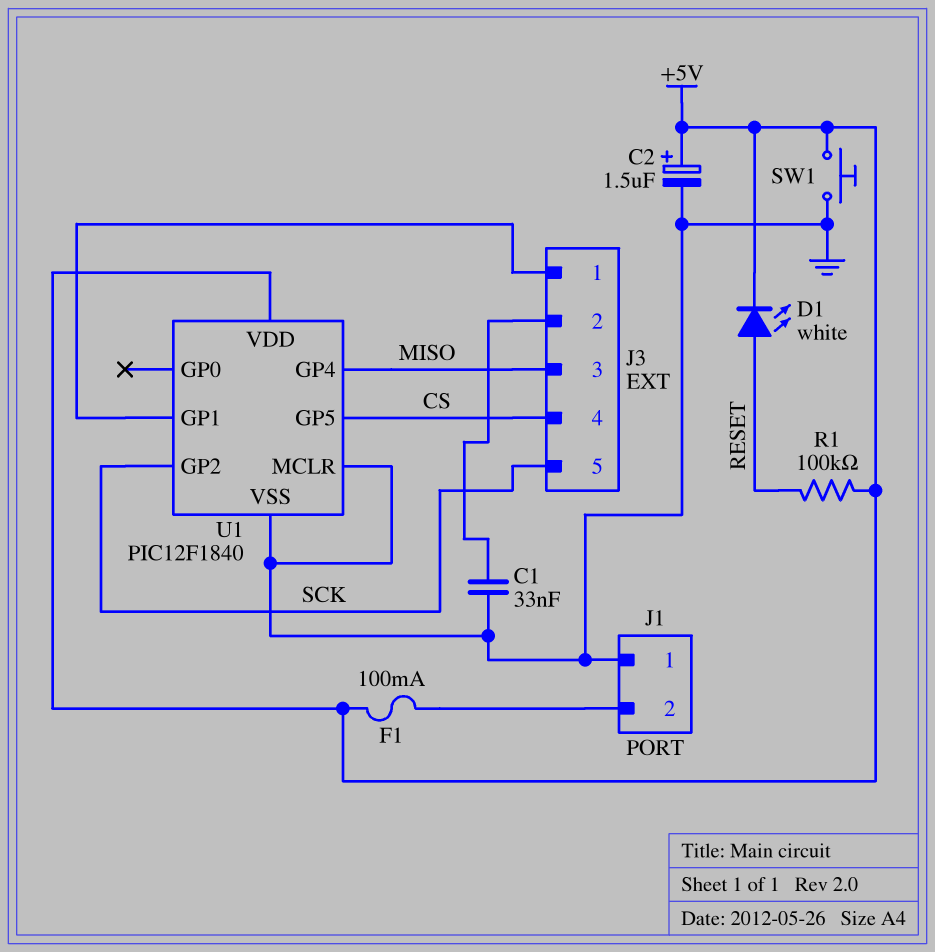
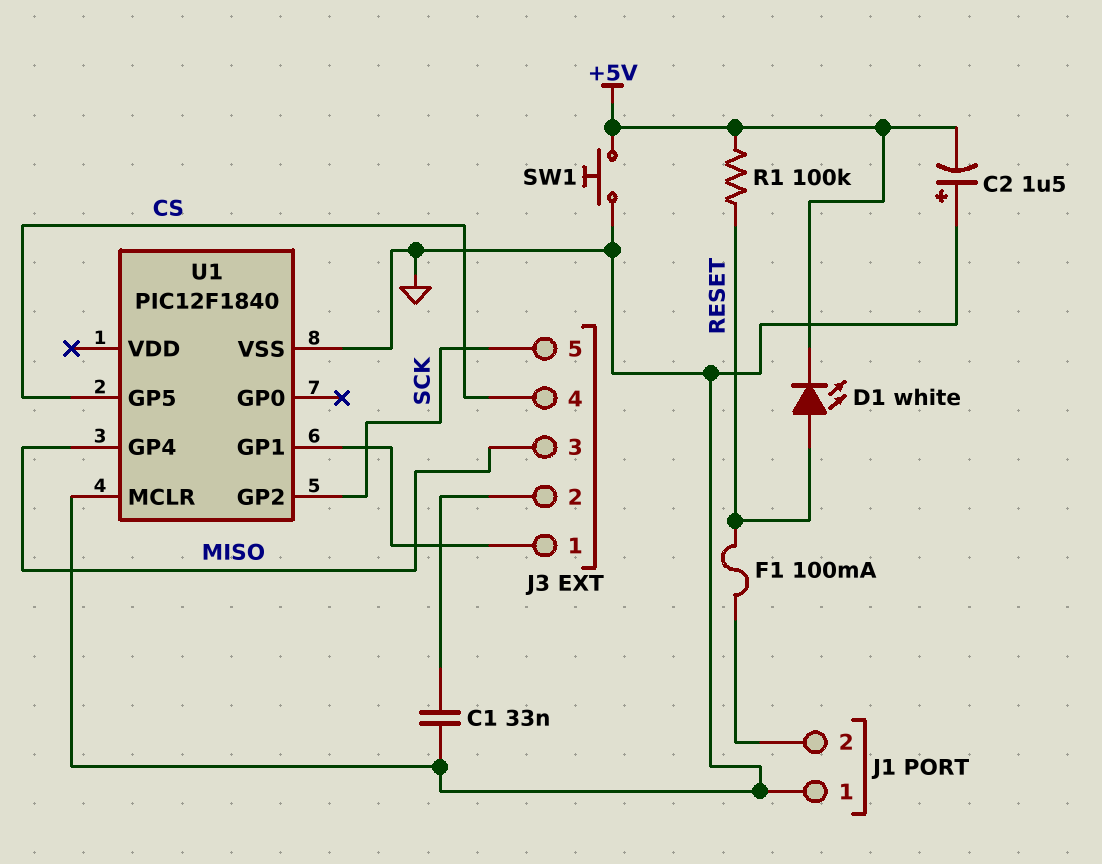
C2: 1.5uF (plus +5V, minus GND) -> 1.5uF (plus GND, minus +5V)
F1: 100mA (+5V, J1/2) -> 100mA (J1/2, RESET)
U1 pin VDD: +5V -> none

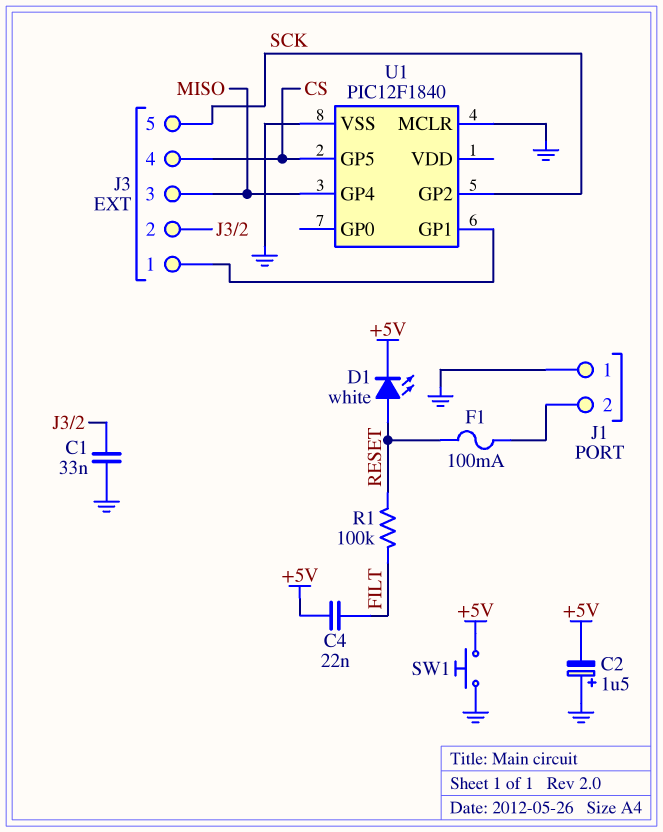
C4: none -> 22nF (+5V, FILT)
R1: 100k (+5V, RESET) -> 100k (FILT, RESET)

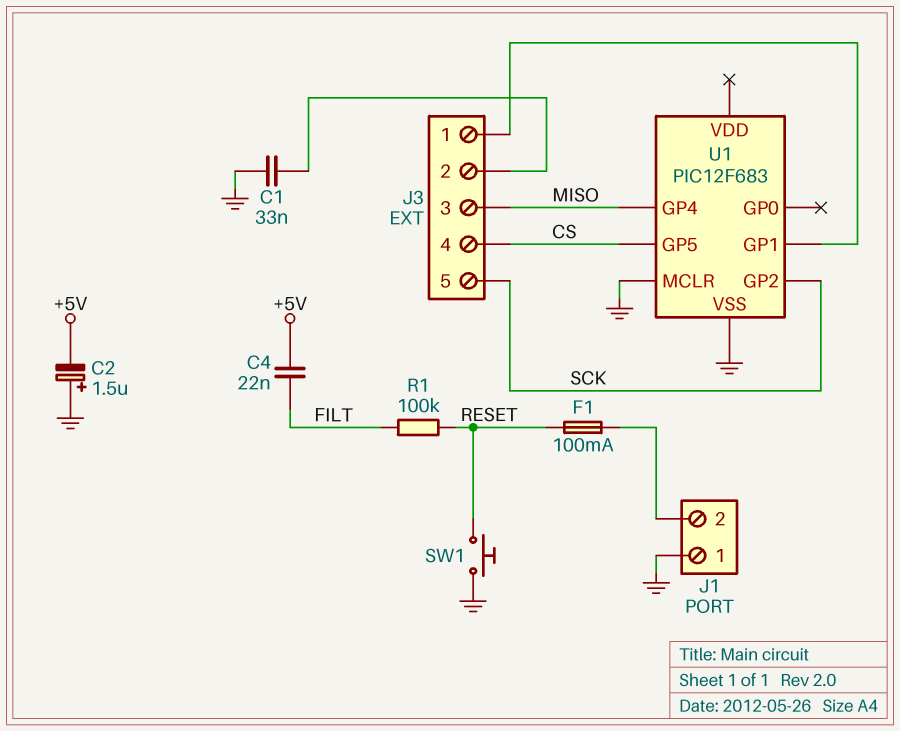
D1: LED white (A RESET, K +5V) -> none
SW1: button (+5V, GND) -> button (GND, RESET)
U1: PIC12F1840 -> PIC12F683

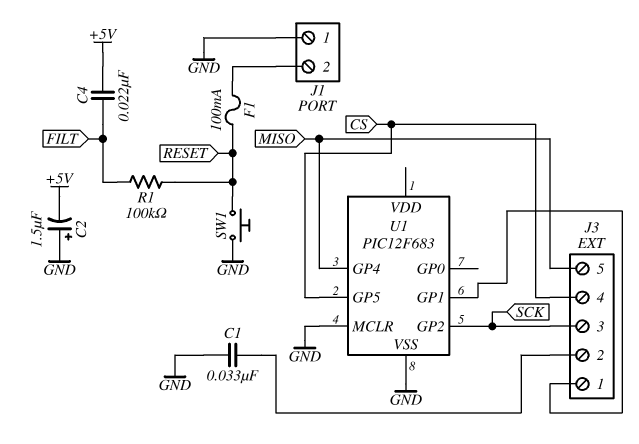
J3 pin 3: MISO -> SCK
J3 pin 5: SCK -> MISO

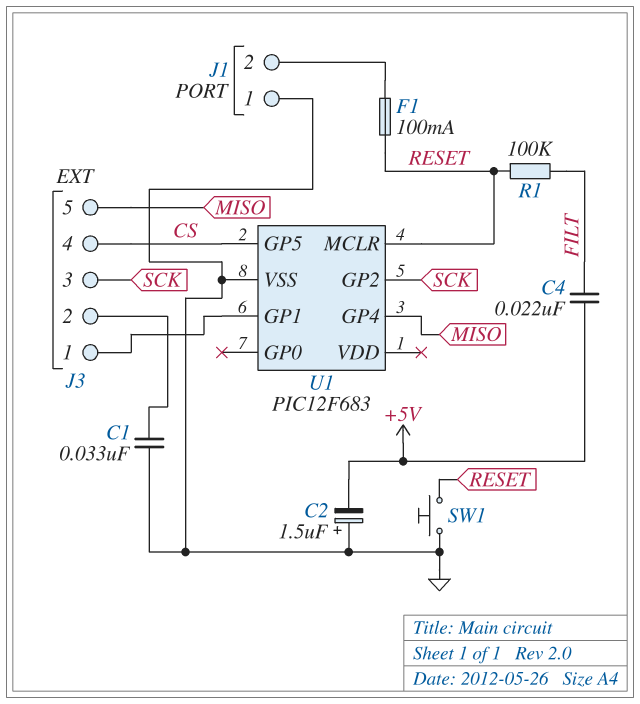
U1 pin MCLR: GND -> RESET

